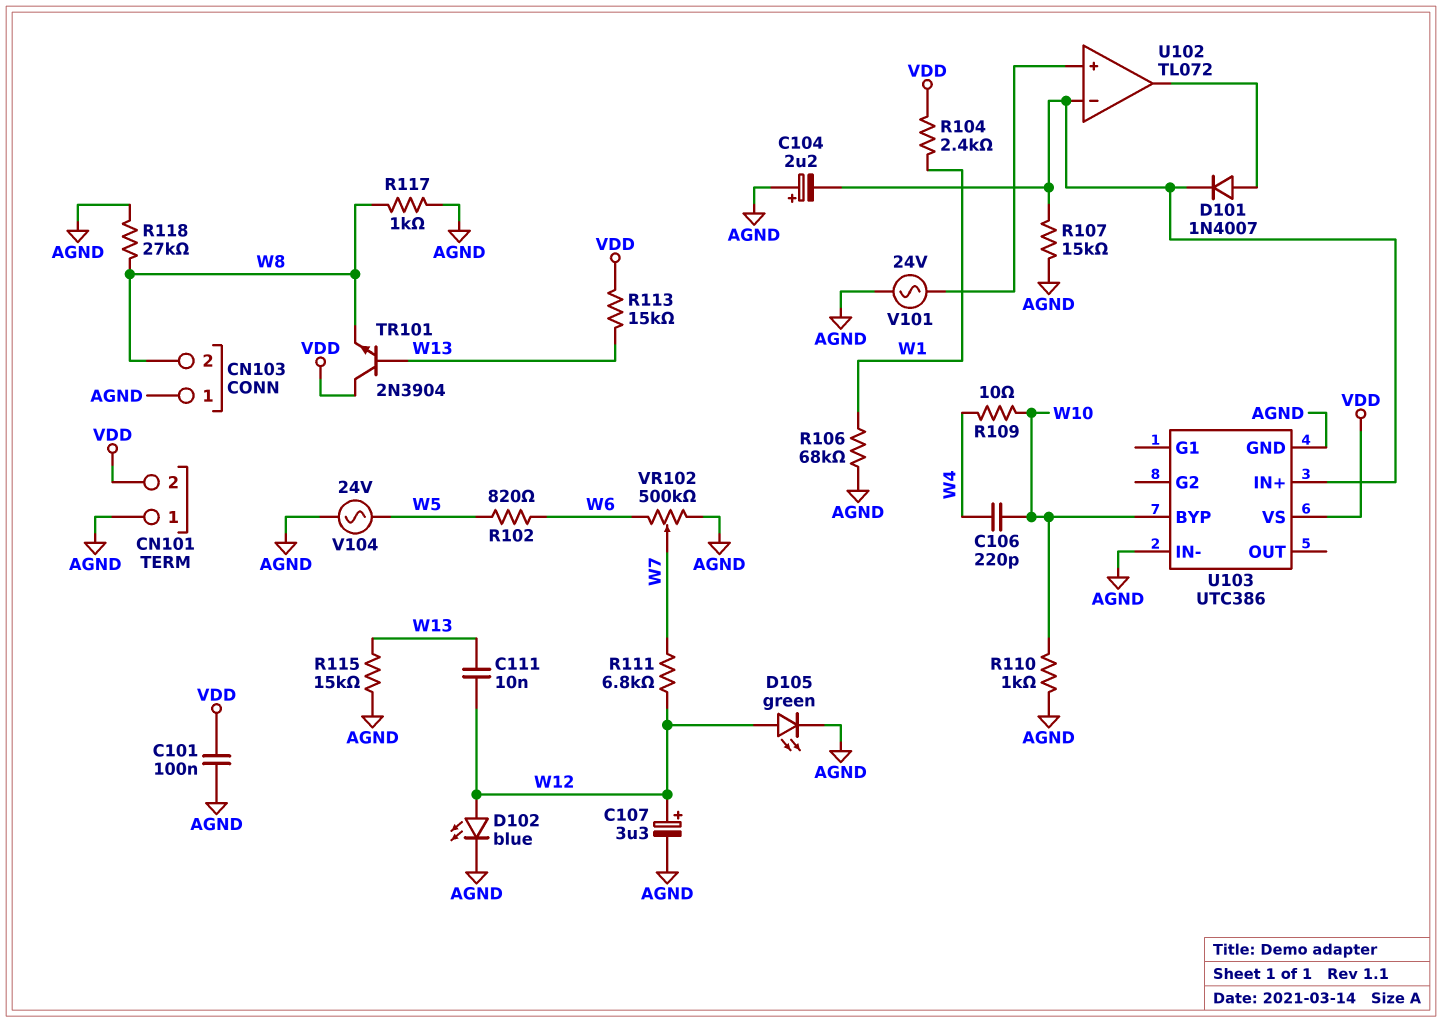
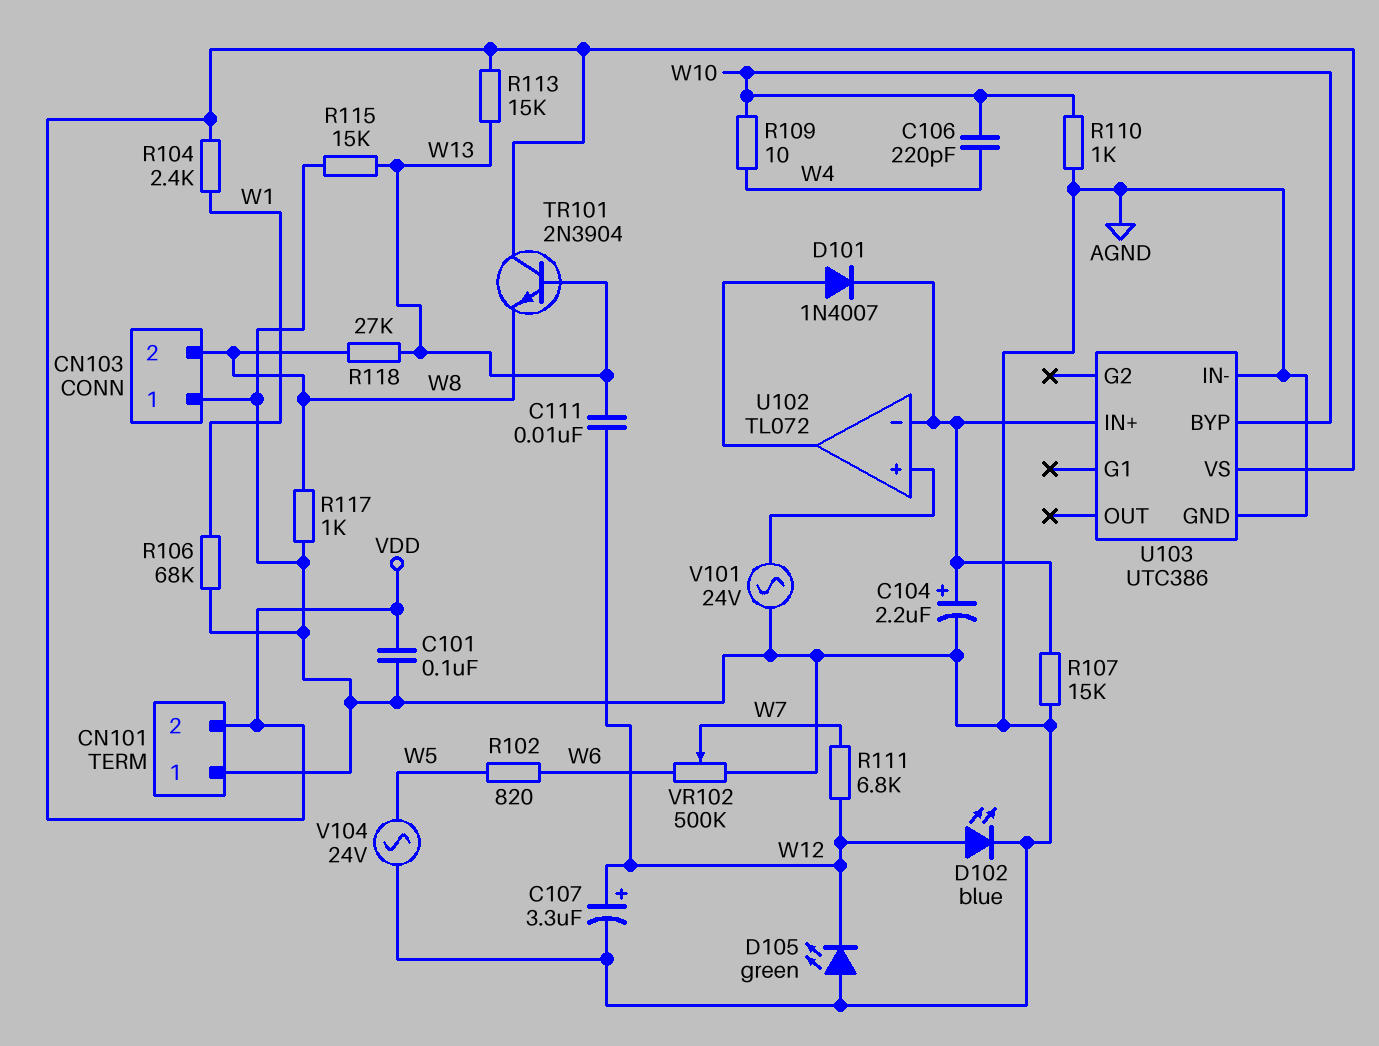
C104: 2.2uF (plus AGND, minus U102/in-) -> 2.2uF (plus U102/in-, minus AGND)
D105: LED green (A W12, K AGND) -> LED green (A AGND, K W12)
R118: 27k (AGND, W8) -> 27k (W8, W13)

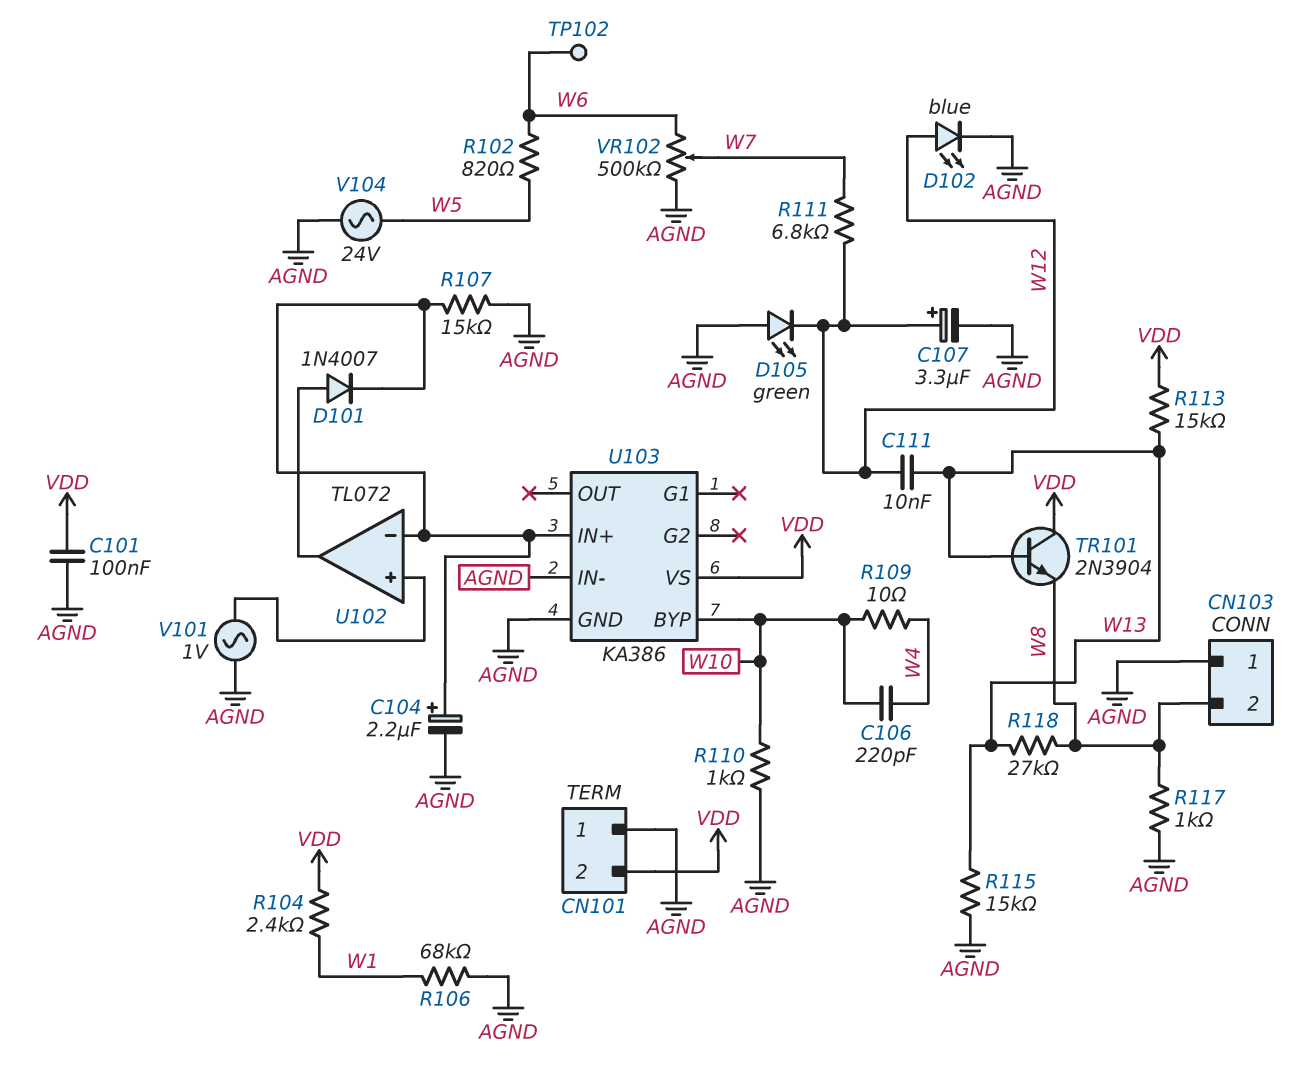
TP102: none -> test point (W6)
U103: UTC386 -> KA386
V101: AC 24V (AGND, U102/in+) -> AC 1V (AGND, U102/in+)

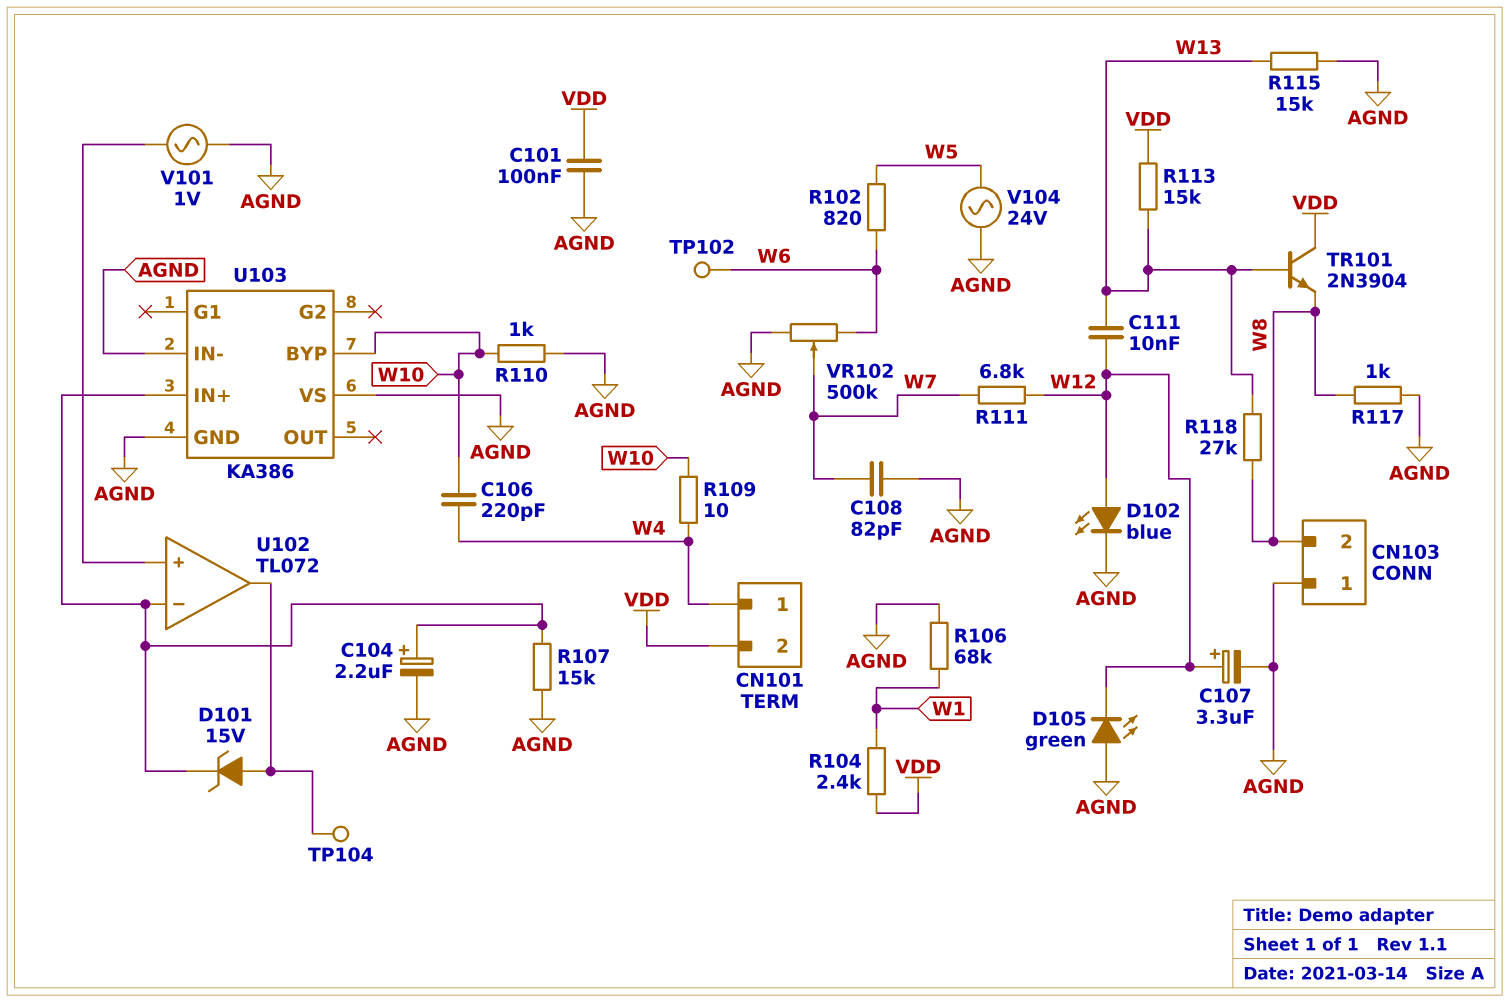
C108: none -> 82pF (AGND, W7)
CN101 pin 1: AGND -> W4
D101: diode 1N4007 (A U102/out, K U102/in-) -> zener 15V (A U102/out, K U102/in-)
TP104: none -> test point (U102/out)
U103 pin VS: VDD -> AGND

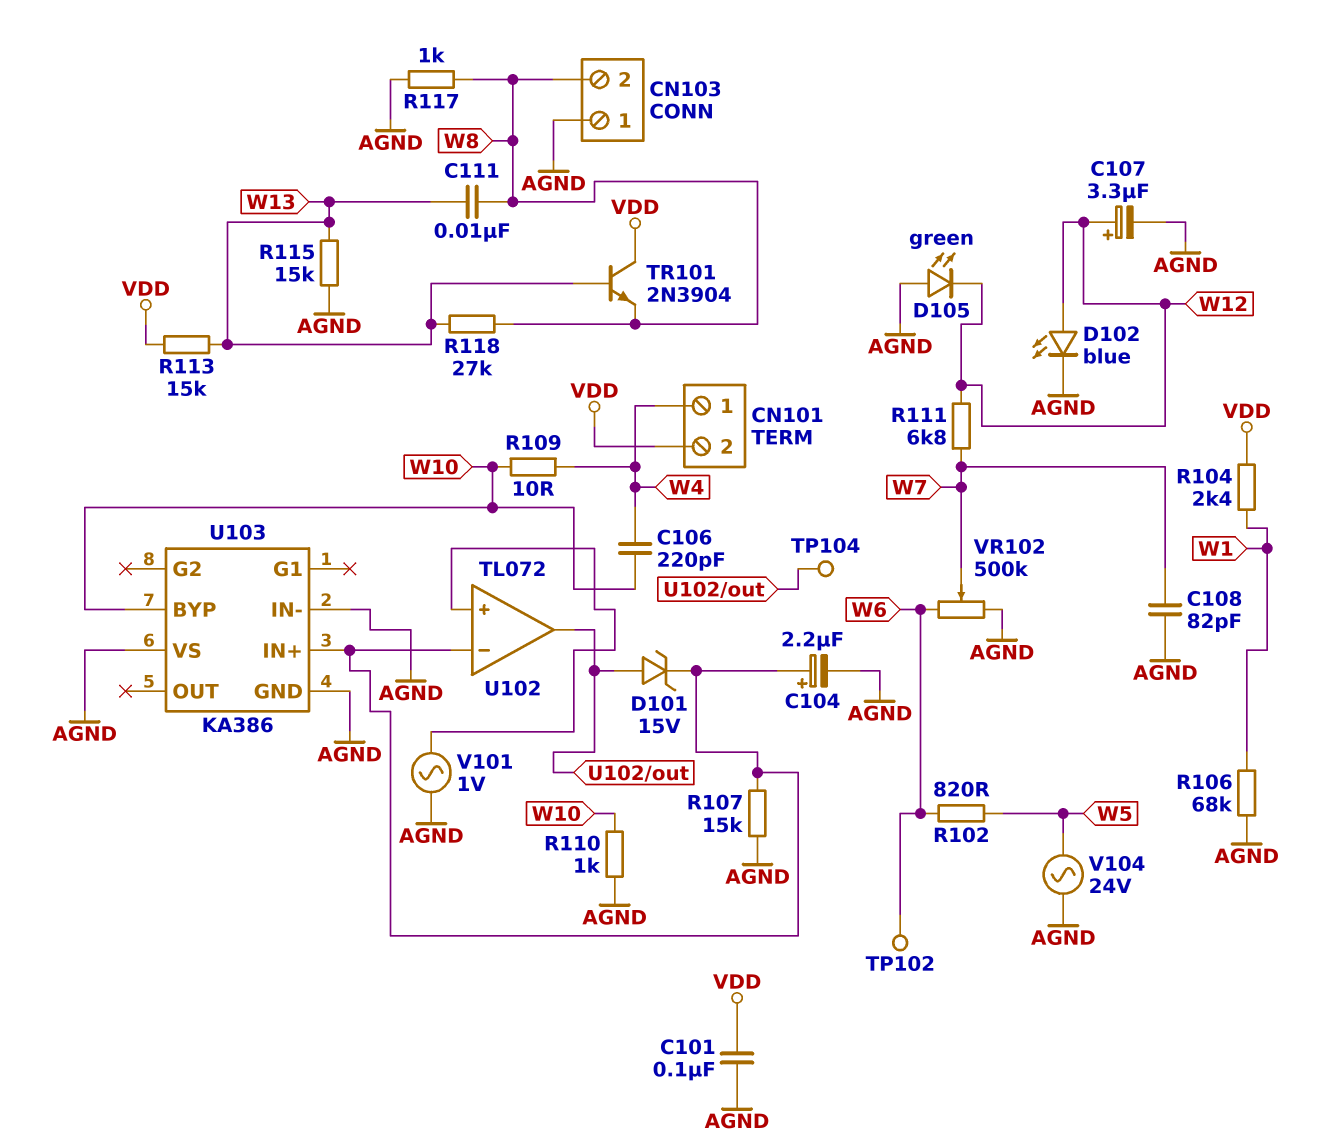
C111: 10nF (W12, W13) -> 10nF (W8, W13)

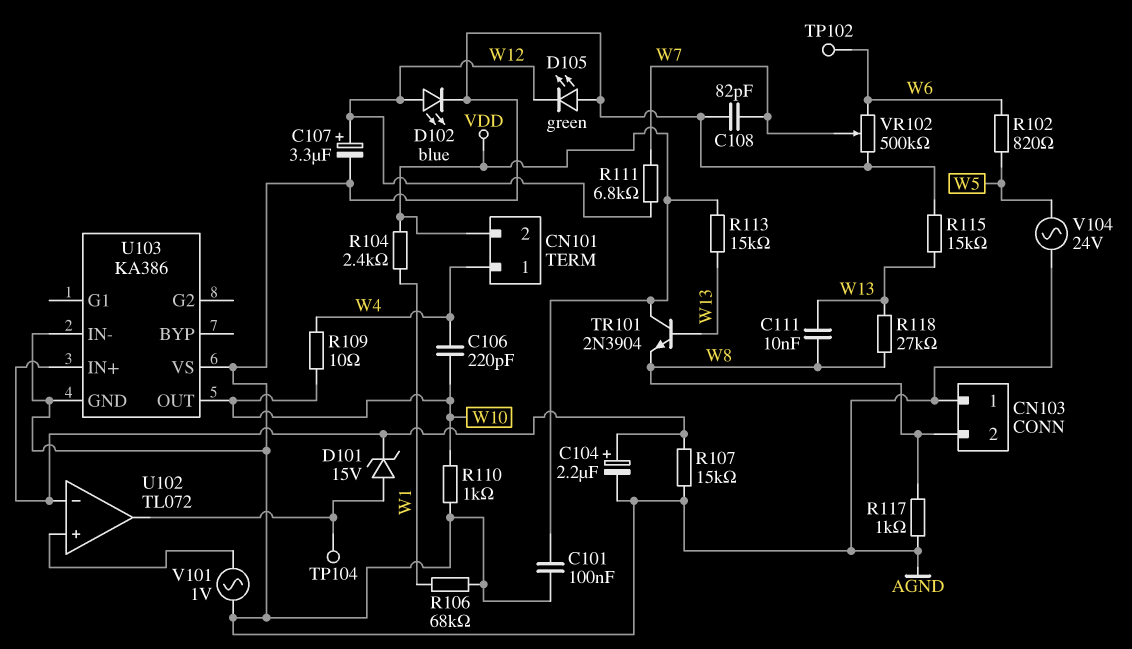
U103 pin BYP: W10 -> none
U103 pin OUT: none -> W10

